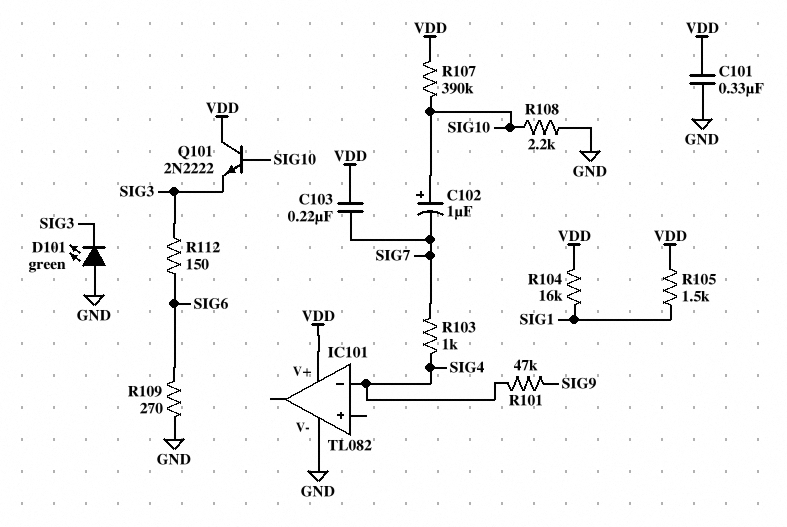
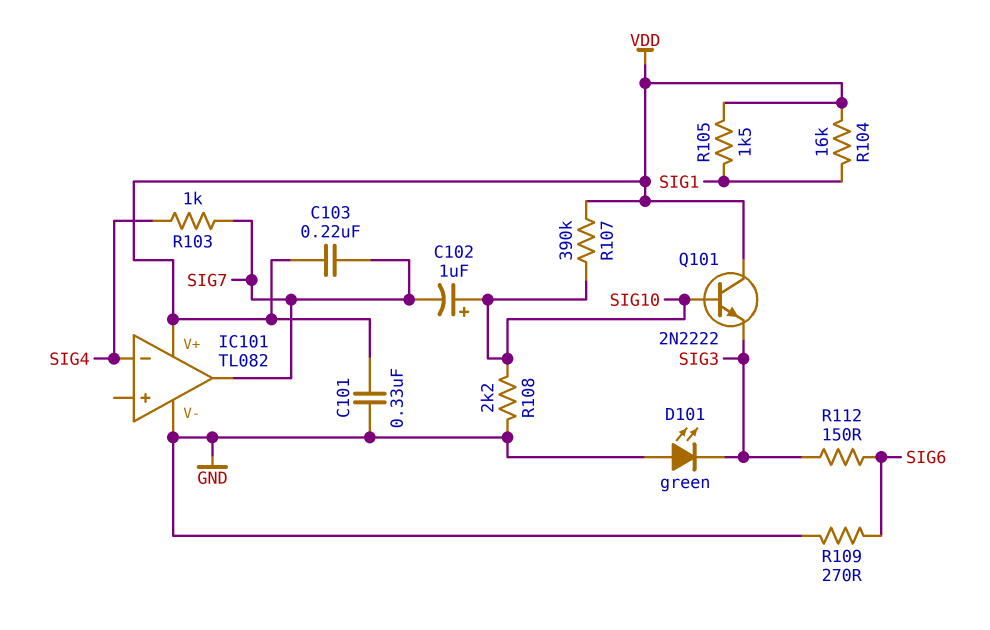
IC101 pin out: none -> SIG7
R101: 47k (SIG4, SIG9) -> none

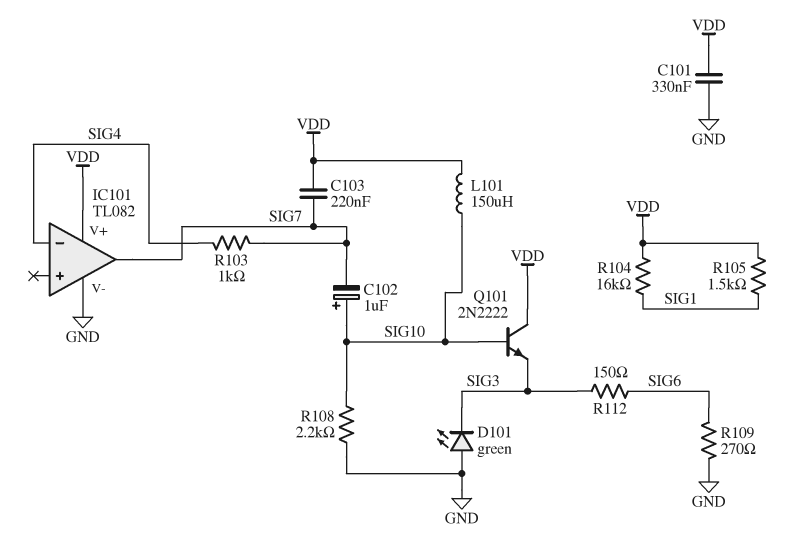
L101: none -> 150uH (SIG10, VDD)
R107: 390k (SIG10, VDD) -> none

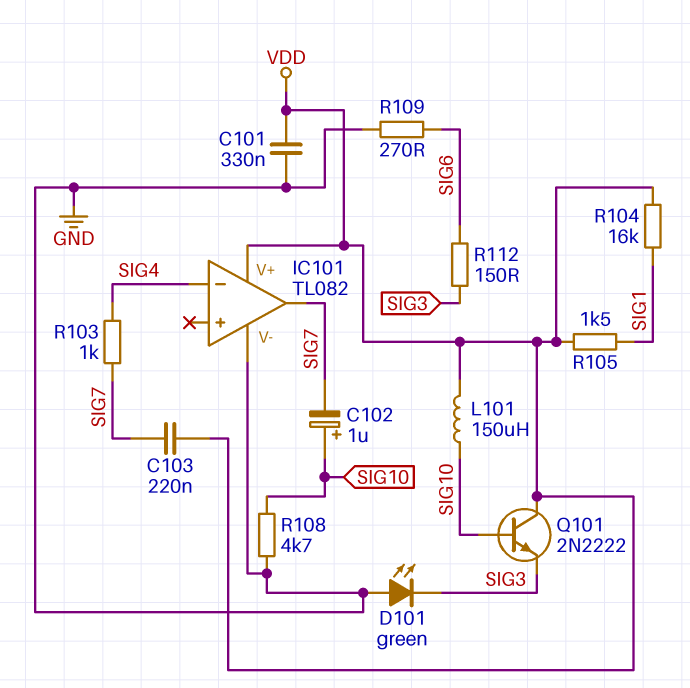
R108: 2.2k (GND, SIG10) -> 4.7k (GND, SIG10)

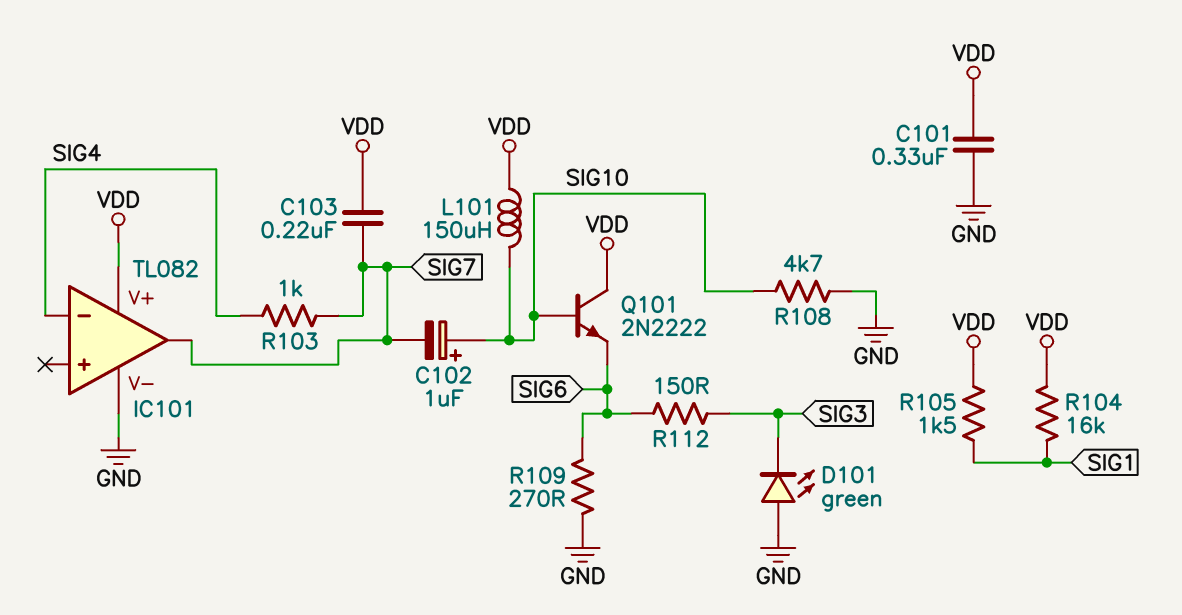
Q101: NPN 2N2222 (B SIG10, C VDD, E SIG3) -> NPN 2N2222 (B SIG10, C VDD, E SIG6)

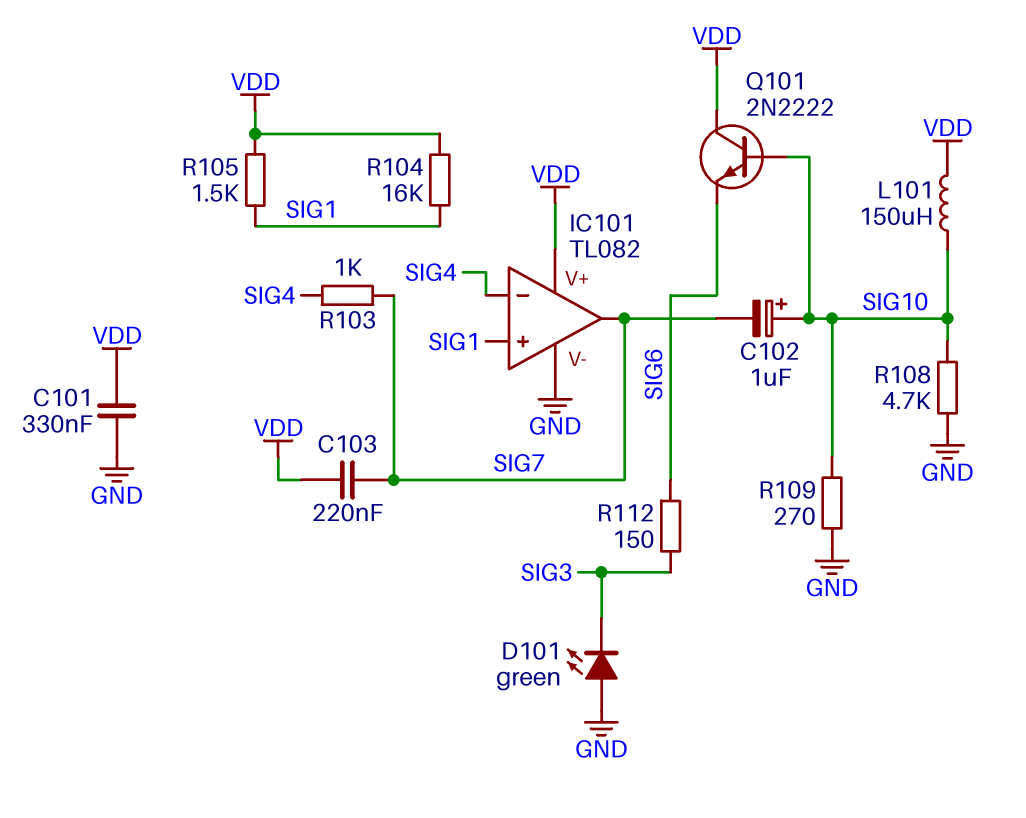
IC101 pin in+: none -> SIG1
R109: 270 (GND, SIG6) -> 270 (GND, SIG10)

